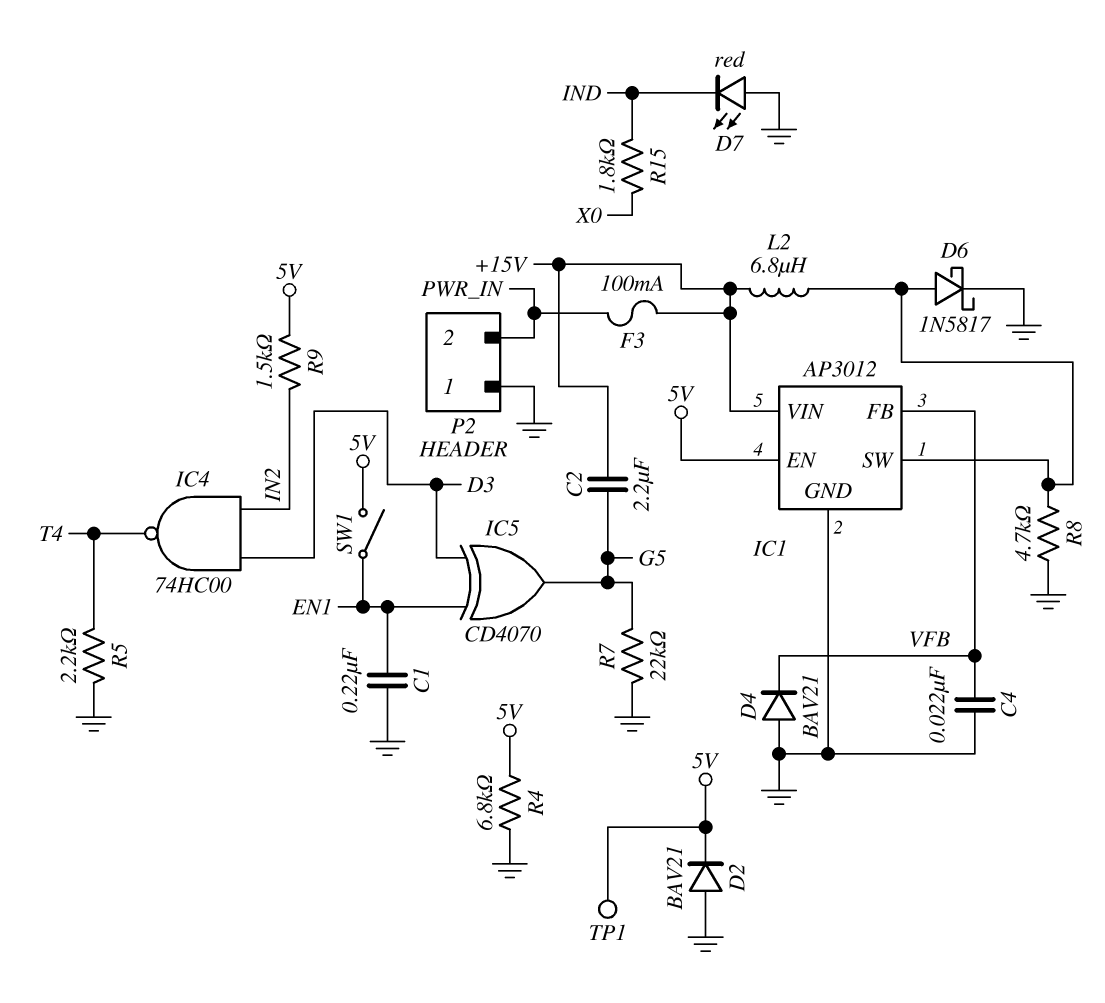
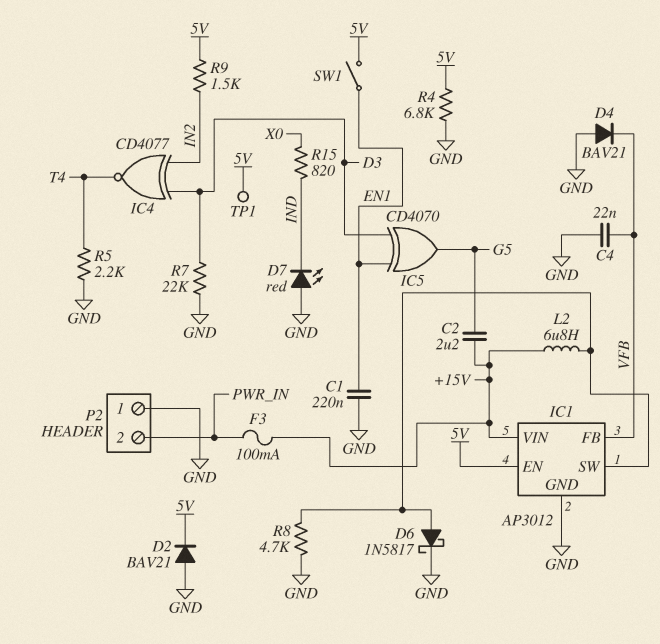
IC4: NAND 74HC00 (in D3, in IN2, out T4) -> XNOR CD4077 (in D3, in IN2, out T4)
R7: 22k (G5, GND) -> 22k (D3, GND)
R15: 1.8k (IND, X0) -> 820 (IND, X0)

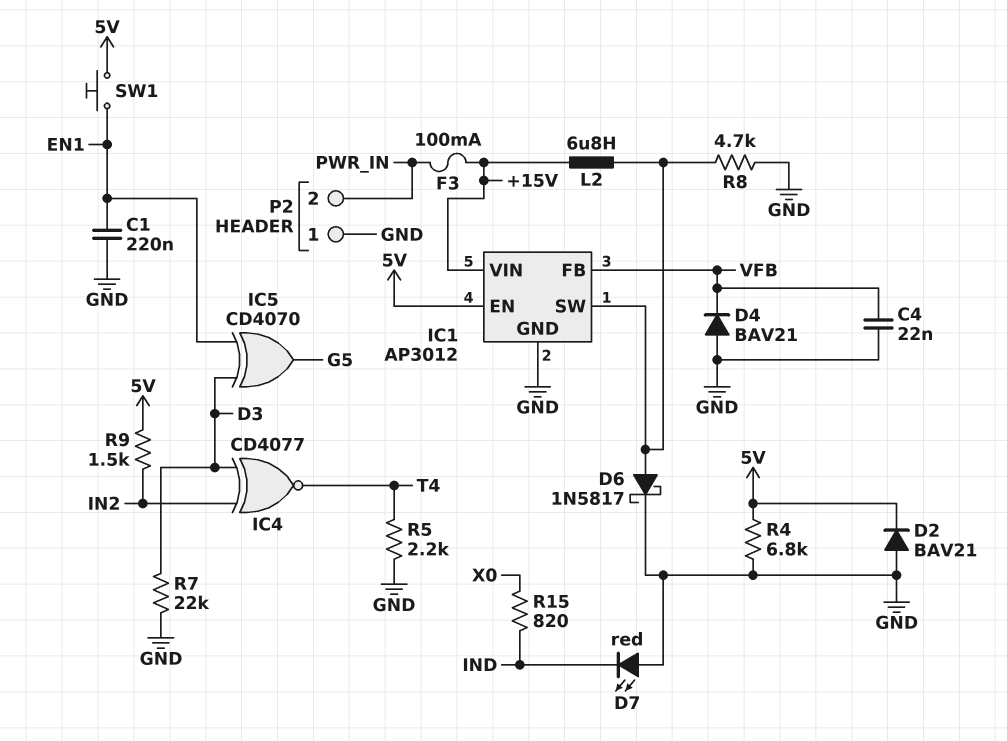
C2: 2.2uF (+15V, G5) -> none
SW1: switch (5V, EN1) -> button (5V, EN1)
TP1: test point (5V) -> none

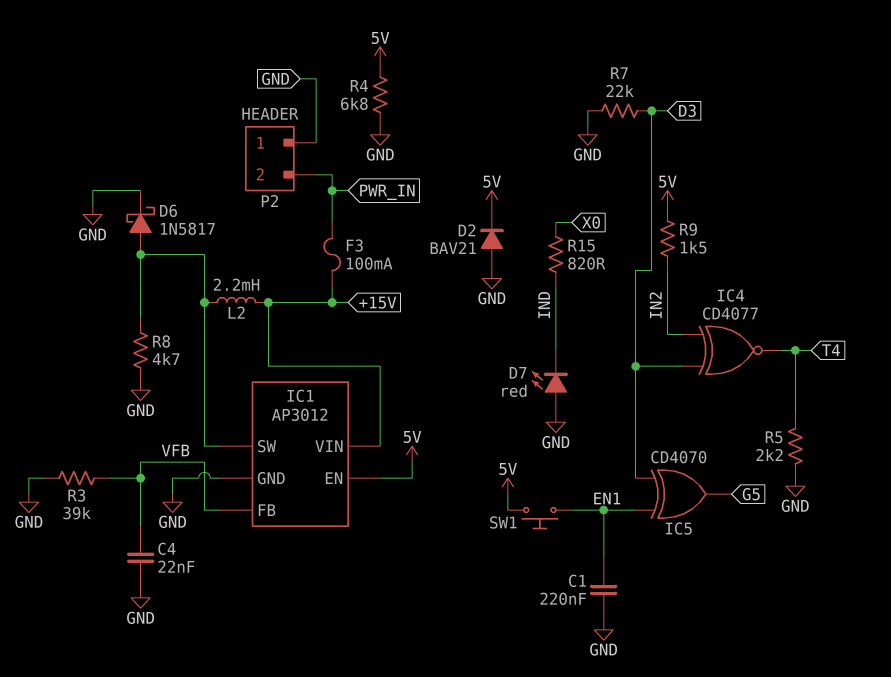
D4: diode BAV21 (A GND, K VFB) -> none
L2: 6.8uH (+15V, IC1/SW) -> 2.2mH (+15V, IC1/SW)
R3: none -> 39k (GND, VFB)

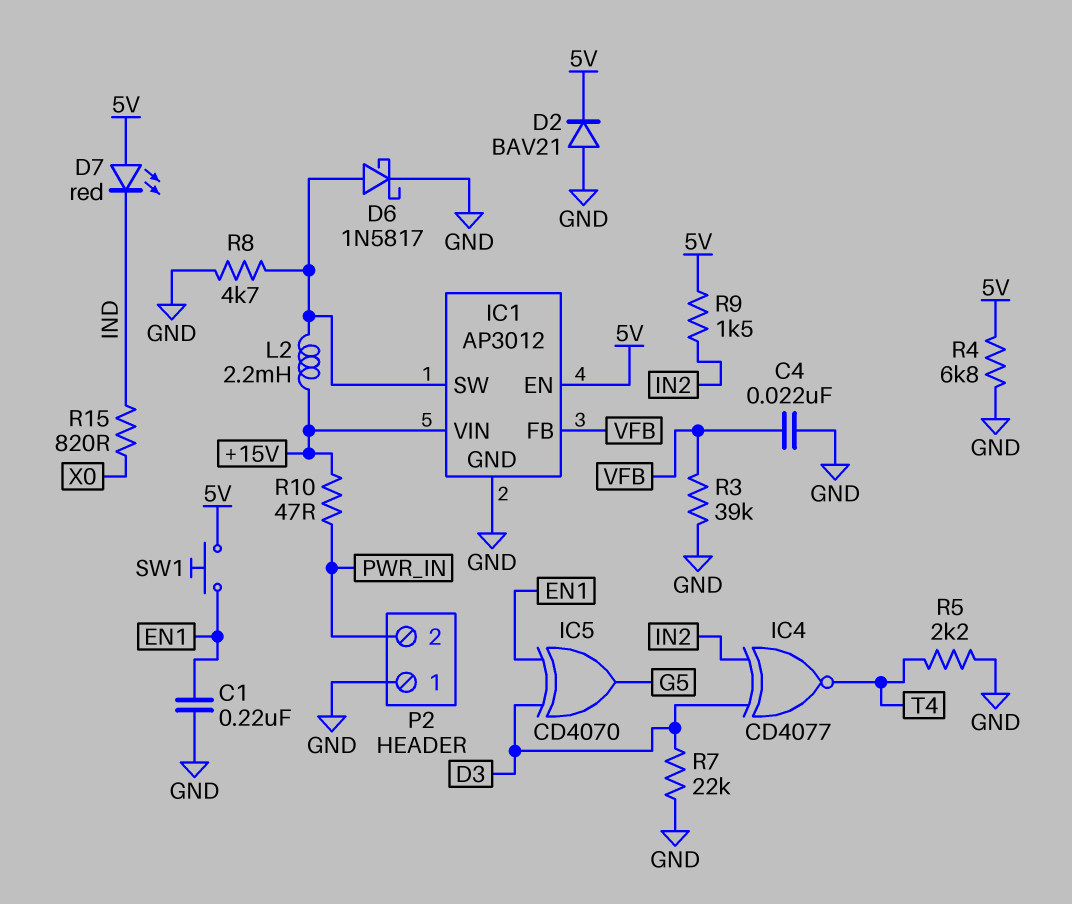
D7: LED red (A GND, K IND) -> LED red (A 5V, K IND)
F3: 100mA (+15V, PWR_IN) -> none
R10: none -> 47 (+15V, PWR_IN)

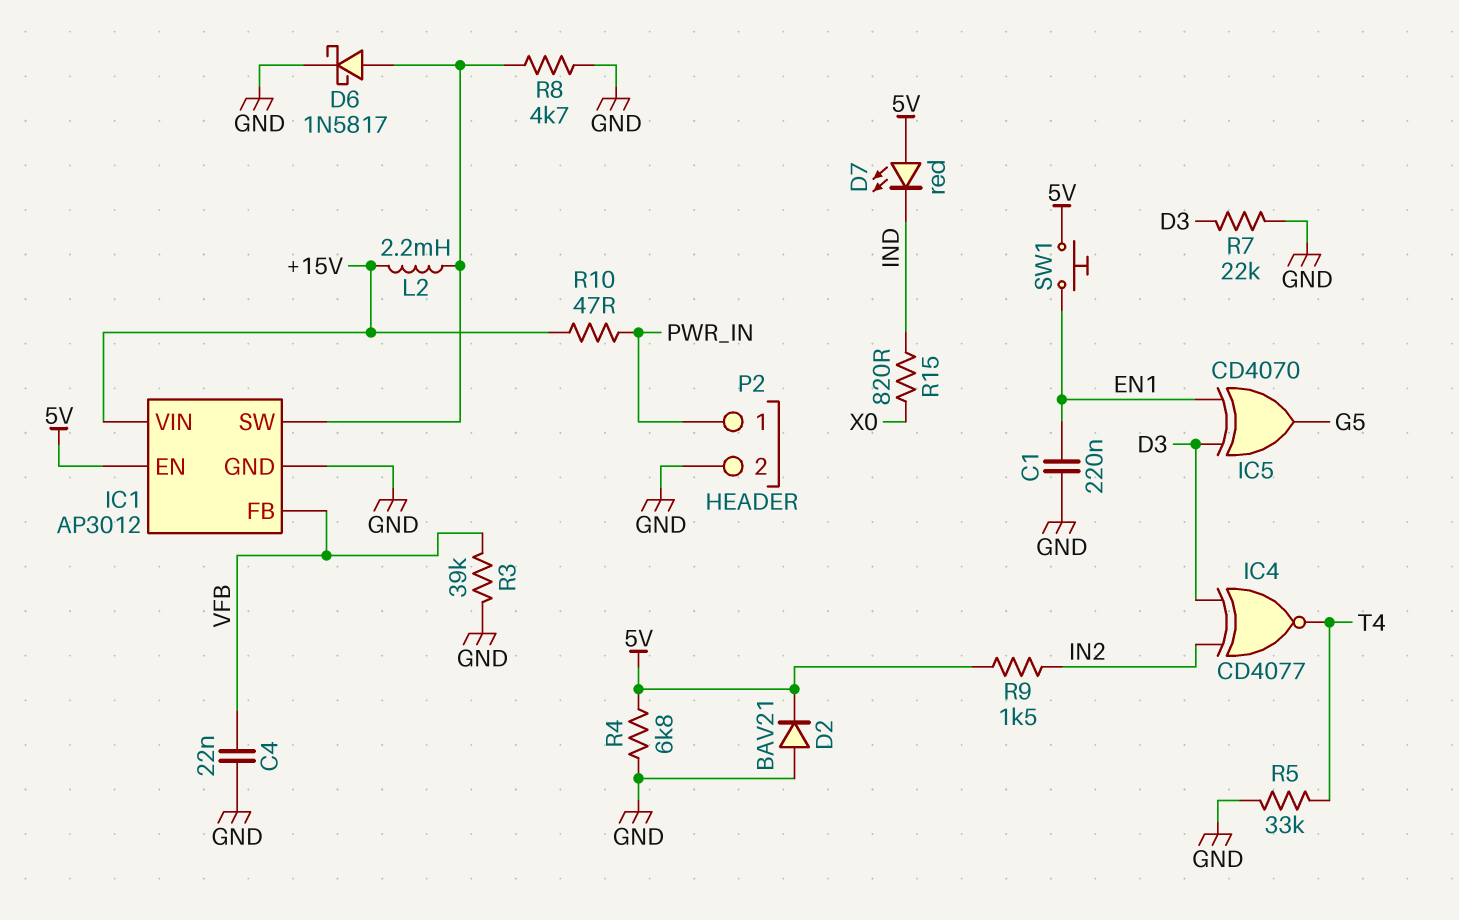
P2 pin 1: GND -> PWR_IN
P2 pin 2: PWR_IN -> GND
R5: 2.2k (GND, T4) -> 33k (GND, T4)

